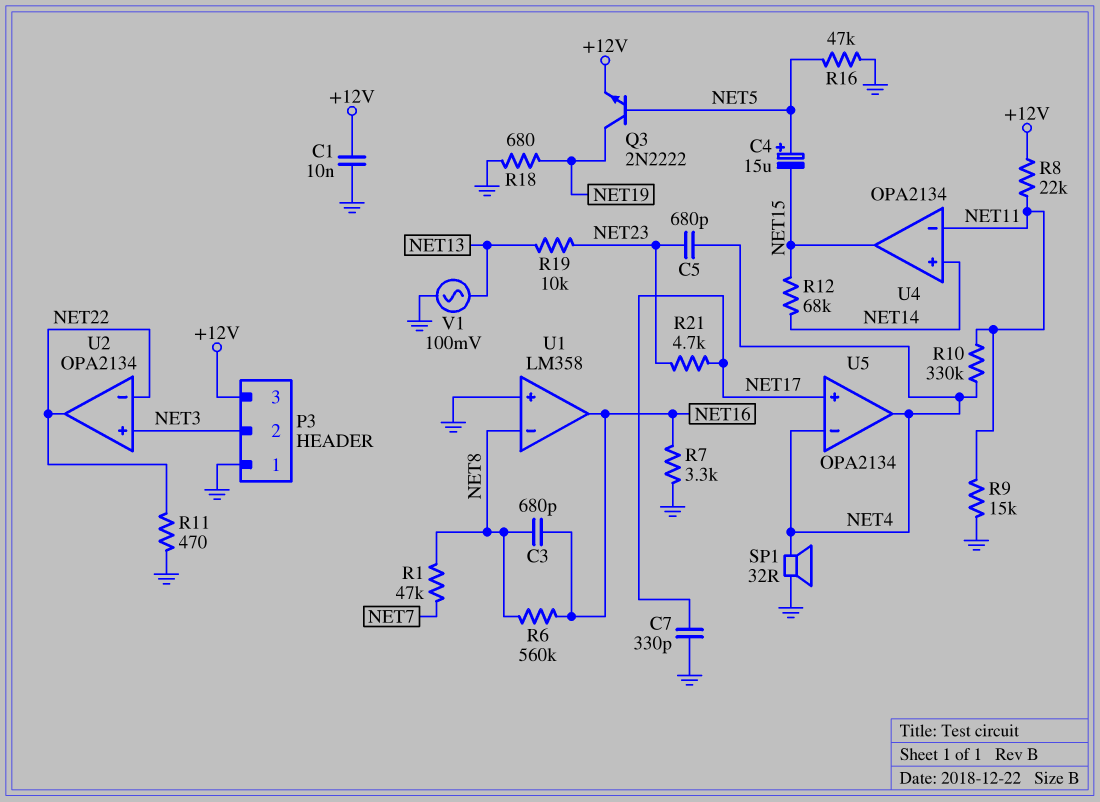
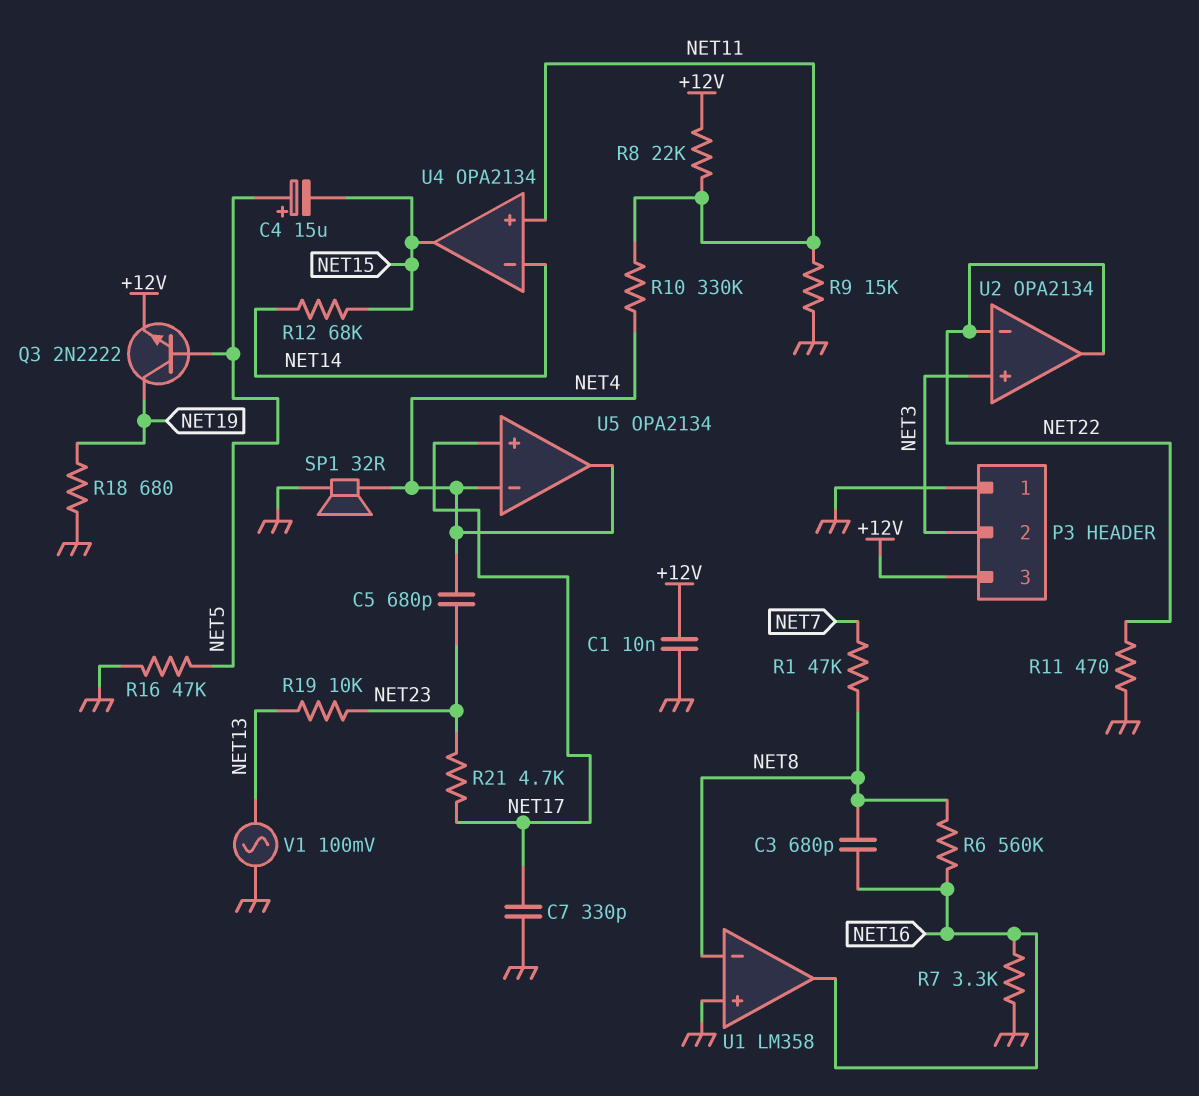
U4 pin in+: NET14 -> NET11
U4 pin in-: NET11 -> NET14

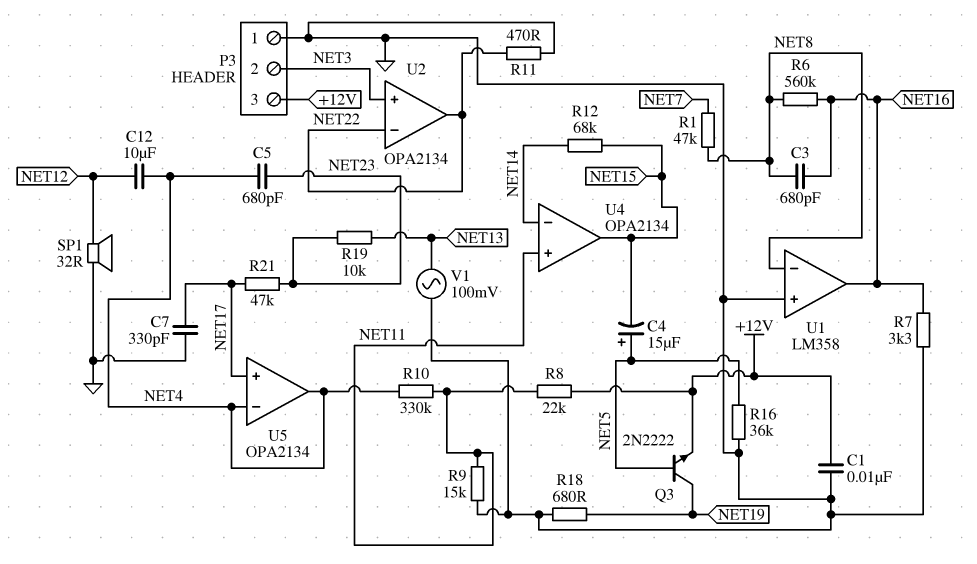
C12: none -> 10uF (NET4, NET12)
R16: 47k (GND, NET5) -> 36k (GND, NET5)
R21: 4.7k (NET17, NET23) -> 47k (NET17, NET23)
SP1: speaker 32R (GND, NET4) -> speaker 32R (GND, NET12)

